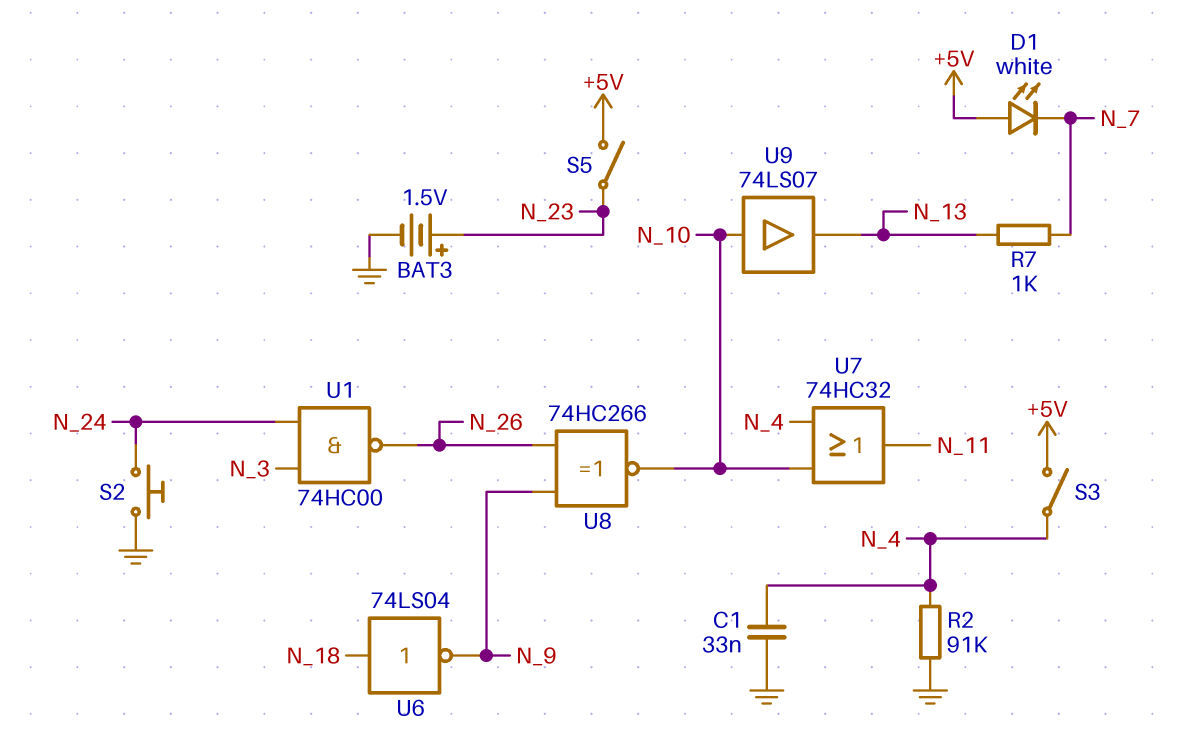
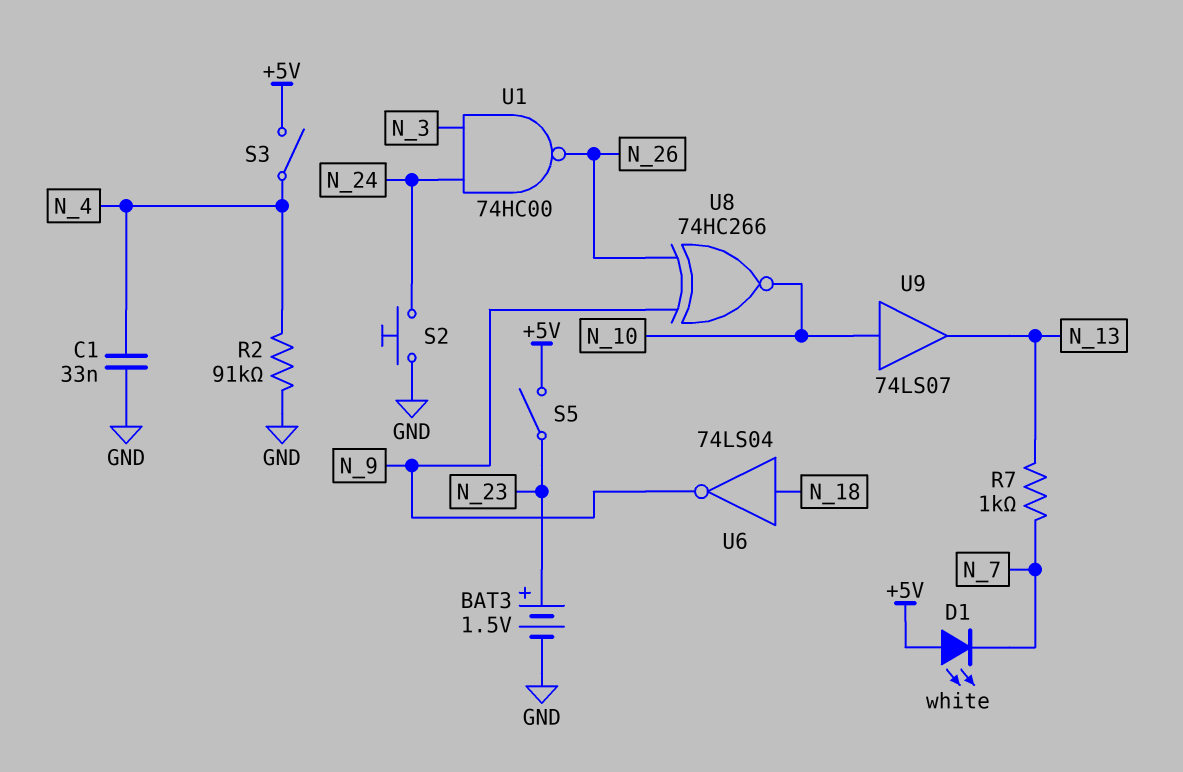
U7: OR 74HC32 (in N_4, in N_10, out N_11) -> none

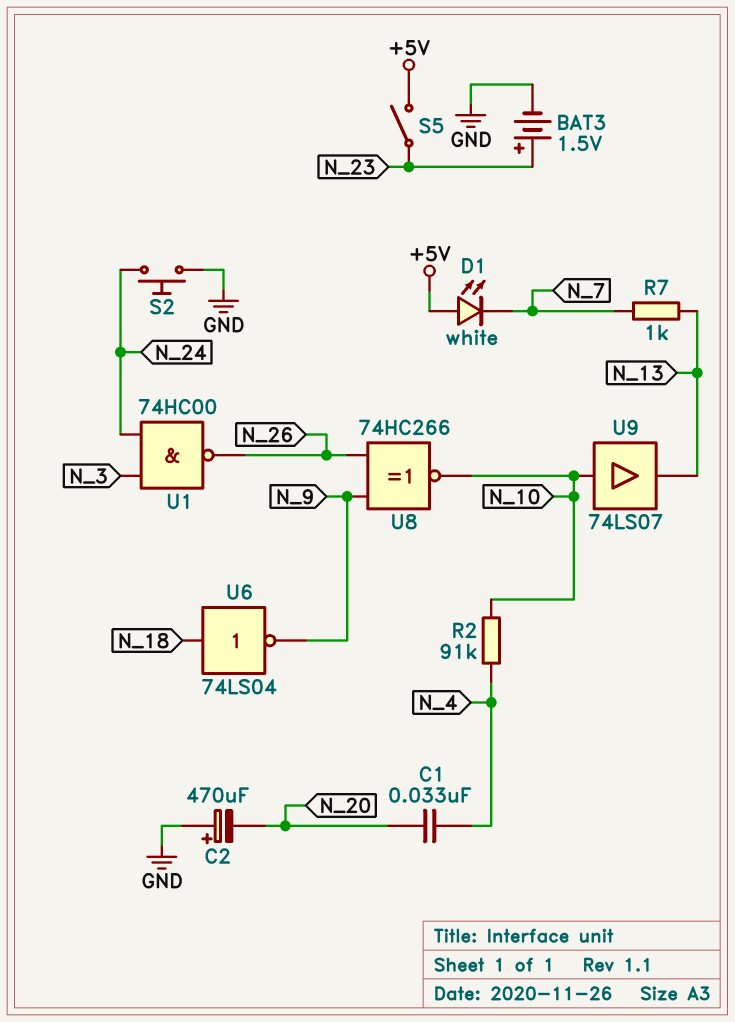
C1: 33nF (GND, N_4) -> 33nF (N_4, N_20)
C2: none -> 470uF (plus GND, minus N_20)
R2: 91k (GND, N_4) -> 91k (N_4, N_10)
S3: switch (+5V, N_4) -> none

